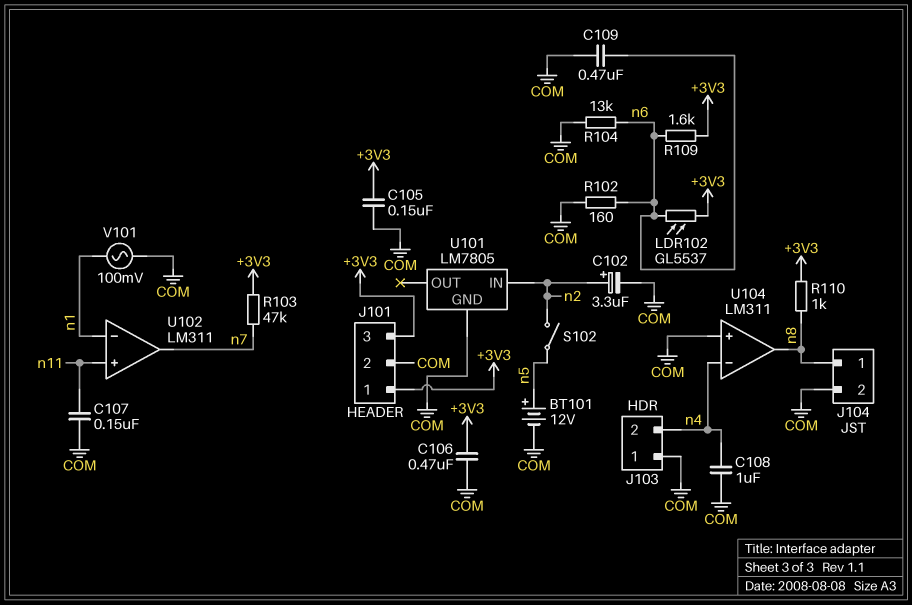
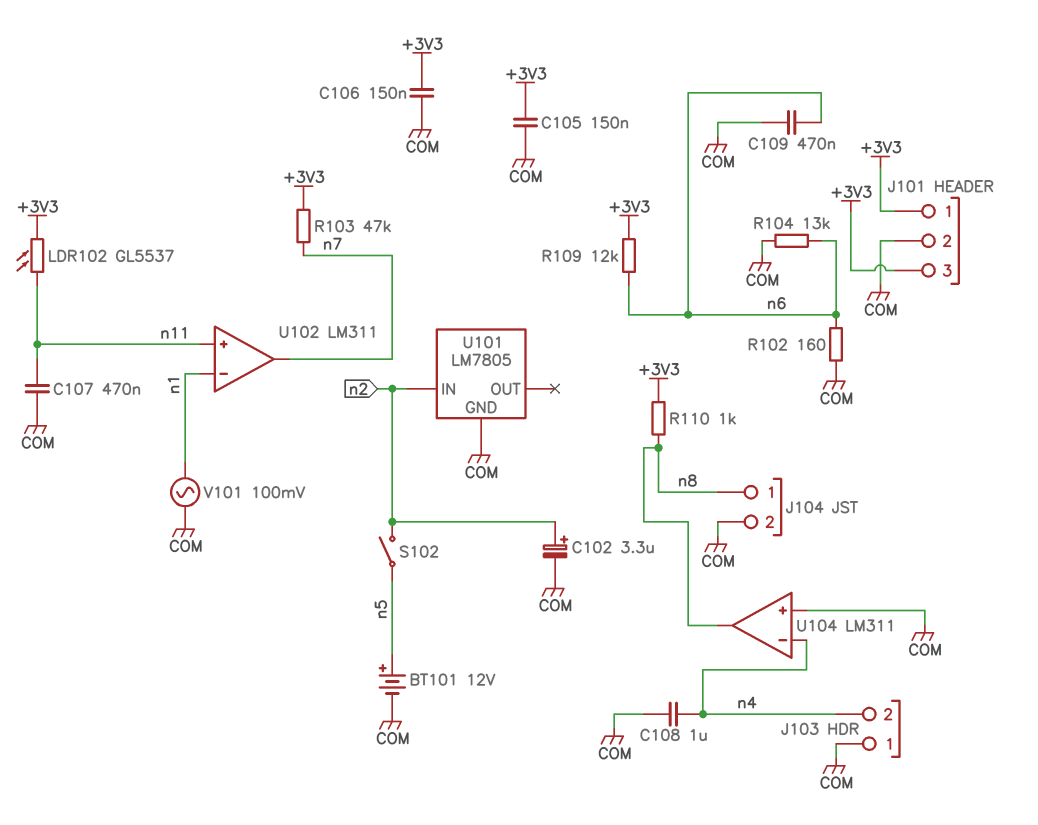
C106: 470nF (+3V3, COM) -> 150nF (+3V3, COM)
C107: 150nF (COM, n11) -> 470nF (COM, n11)
LDR102: GL5537 (+3V3, n6) -> GL5537 (+3V3, n11)
R109: 1.6k (+3V3, n6) -> 12k (+3V3, n6)

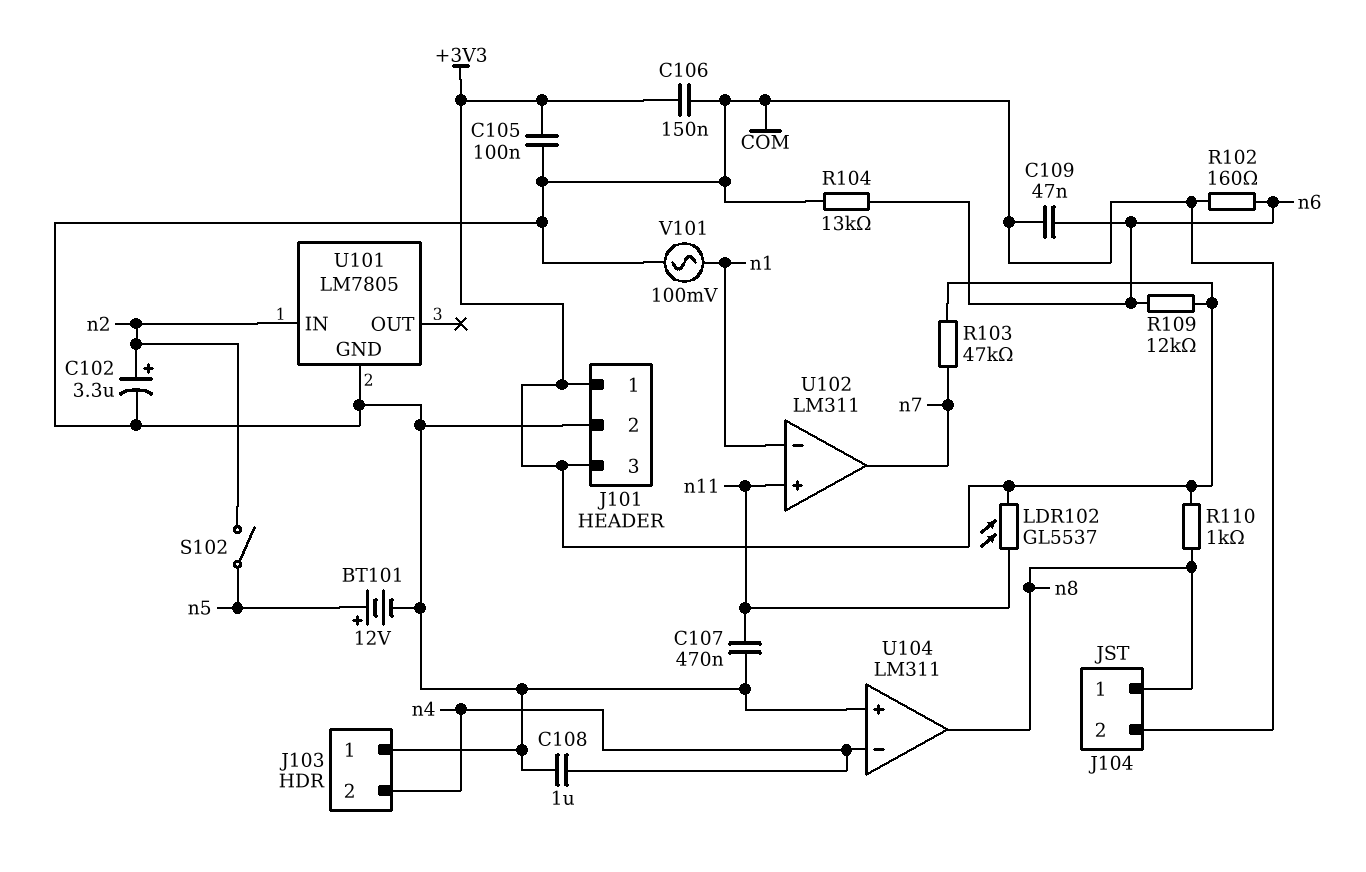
C105: 150nF (+3V3, COM) -> 100nF (+3V3, COM)
C109: 470nF (COM, n6) -> 47nF (COM, n6)

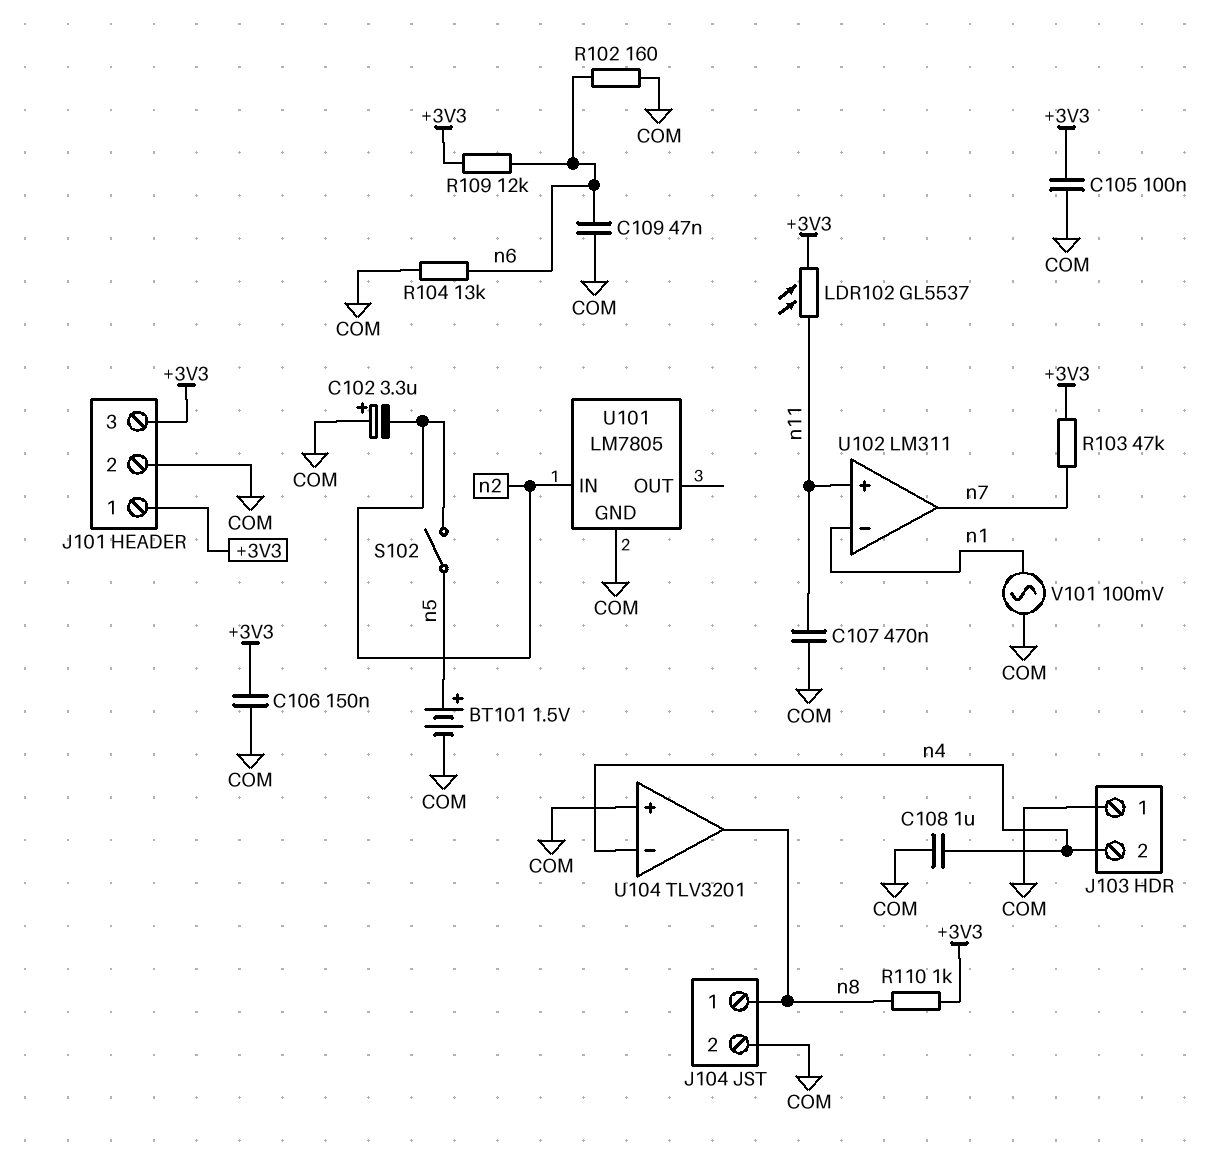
BT101: 12V (plus n5, minus COM) -> 1.5V (plus n5, minus COM)
C102: 3.3uF (plus n2, minus COM) -> 3.3uF (plus COM, minus n2)
U104: LM311 -> TLV3201

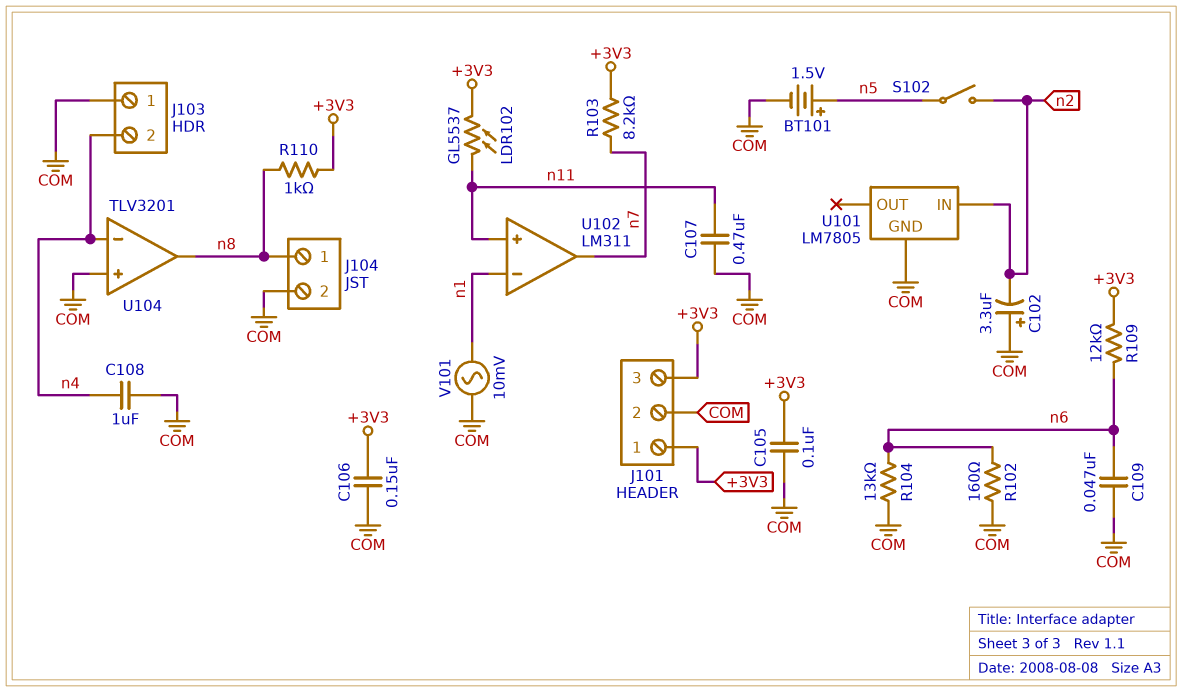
R103: 47k (+3V3, n7) -> 8.2k (+3V3, n7)
V101: AC 100mV (COM, n1) -> AC 10mV (COM, n1)

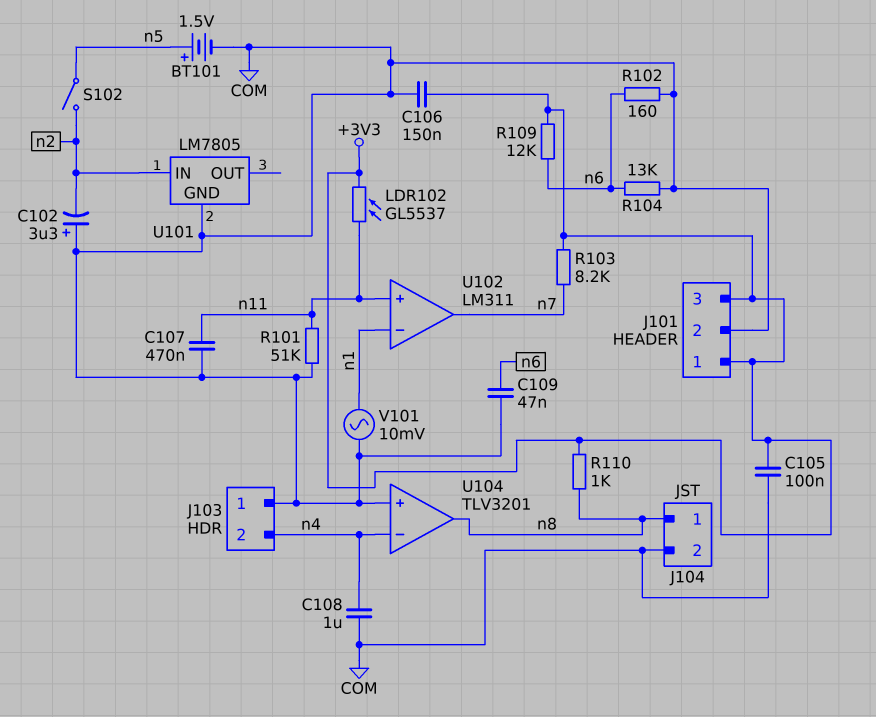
R101: none -> 51k (COM, n11)

